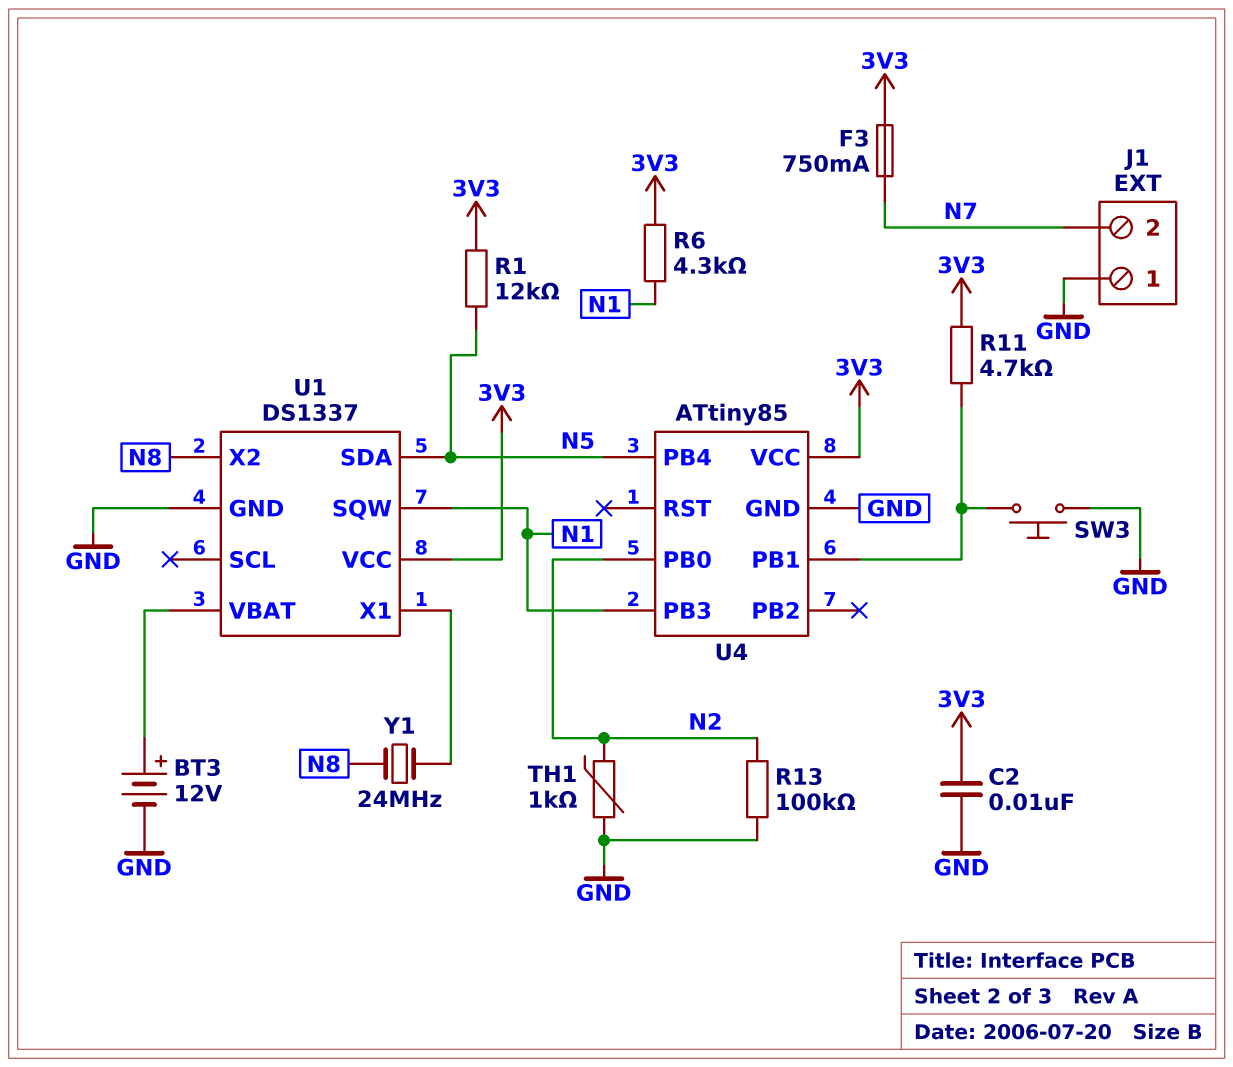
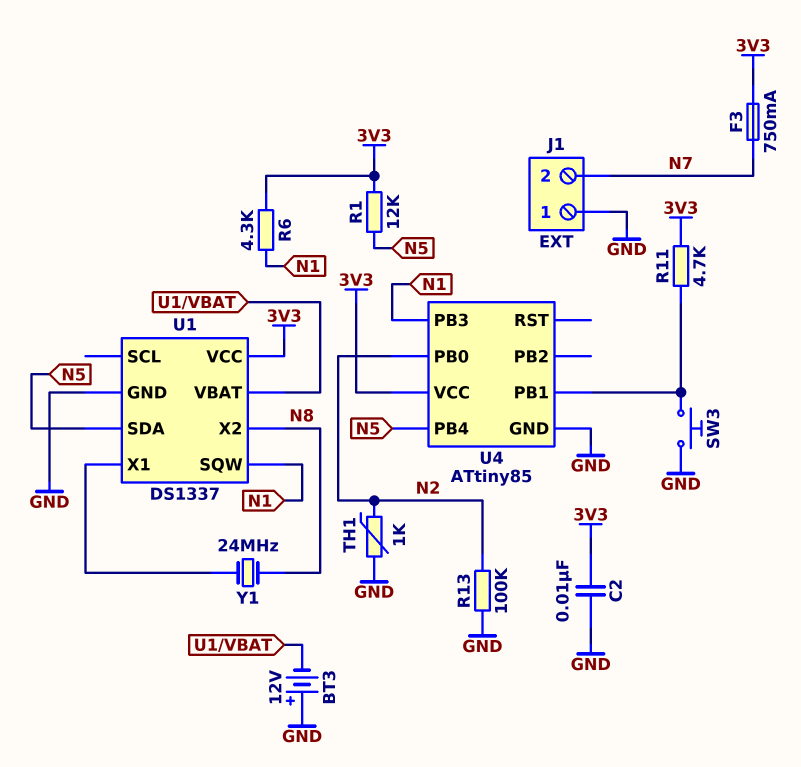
BT3: 12V (plus U1/VBAT, minus GND) -> 12V (plus GND, minus U1/VBAT)

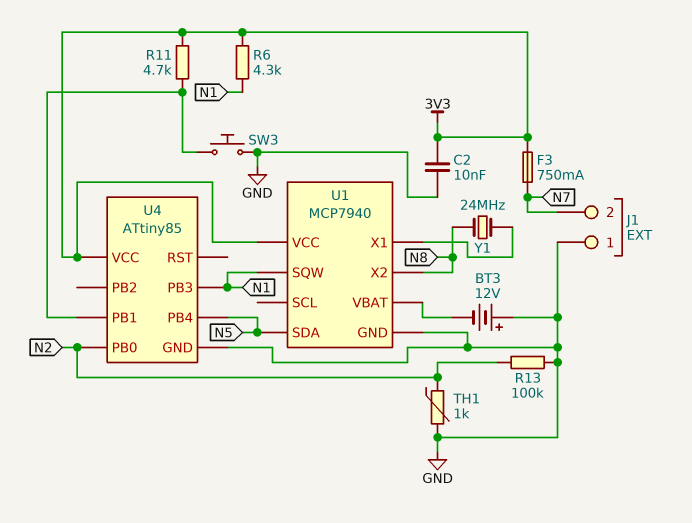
R1: 12k (3V3, N5) -> none
U1: DS1337 -> MCP7940

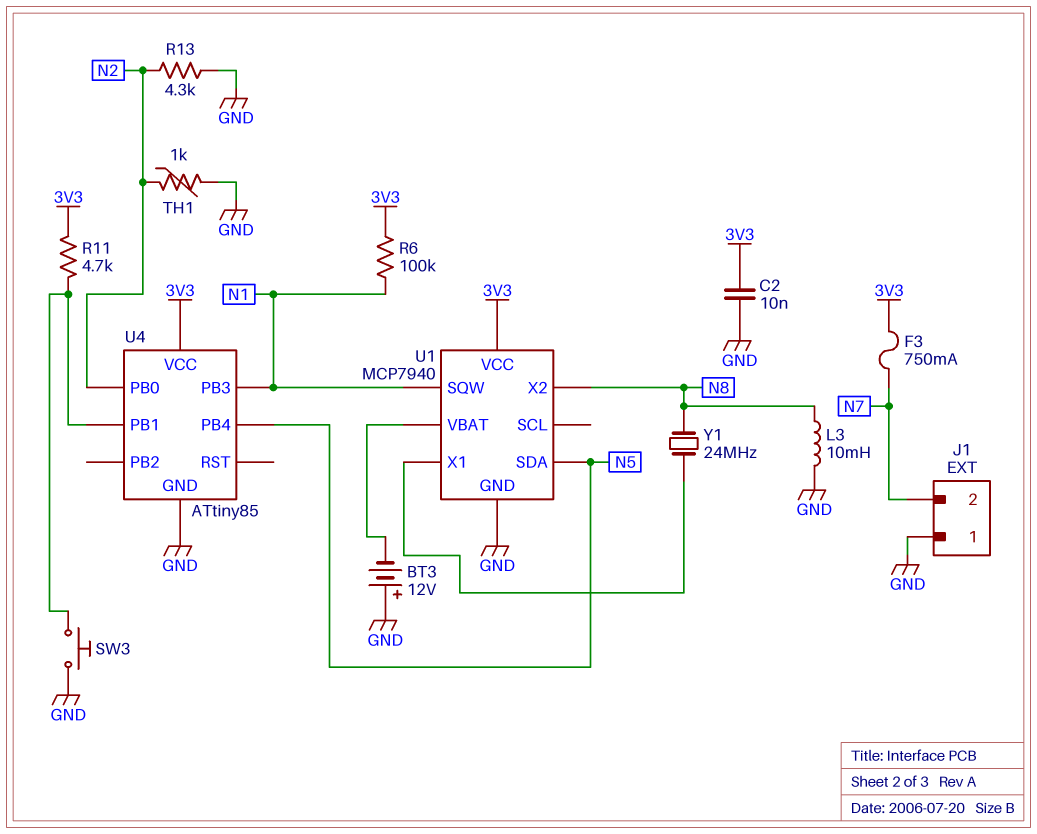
L3: none -> 10mH (GND, N8)
R6: 4.3k (3V3, N1) -> 100k (3V3, N1)
R13: 100k (GND, N2) -> 4.3k (GND, N2)

